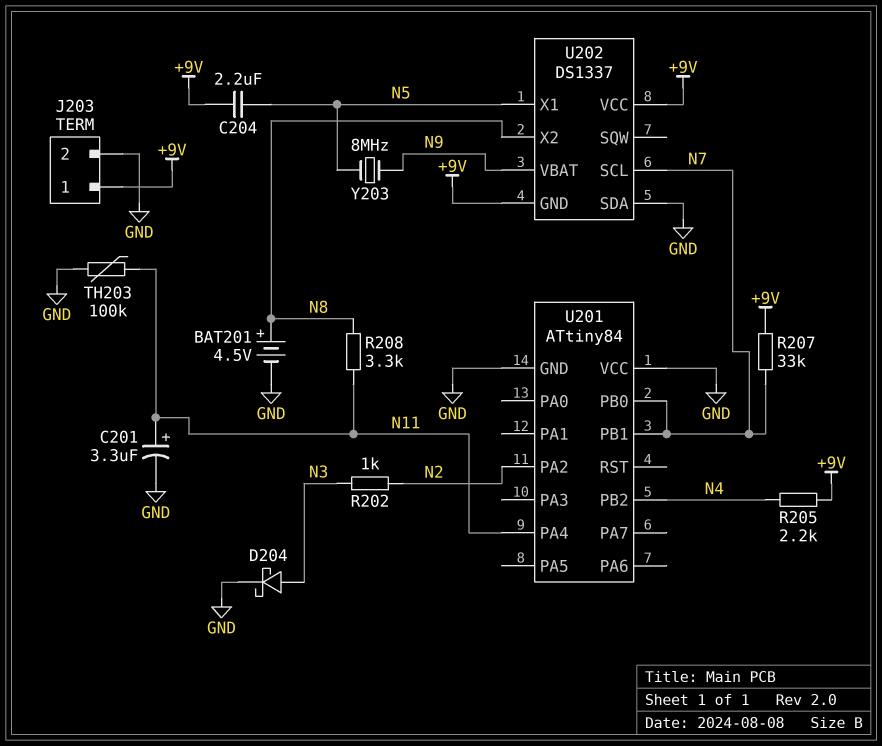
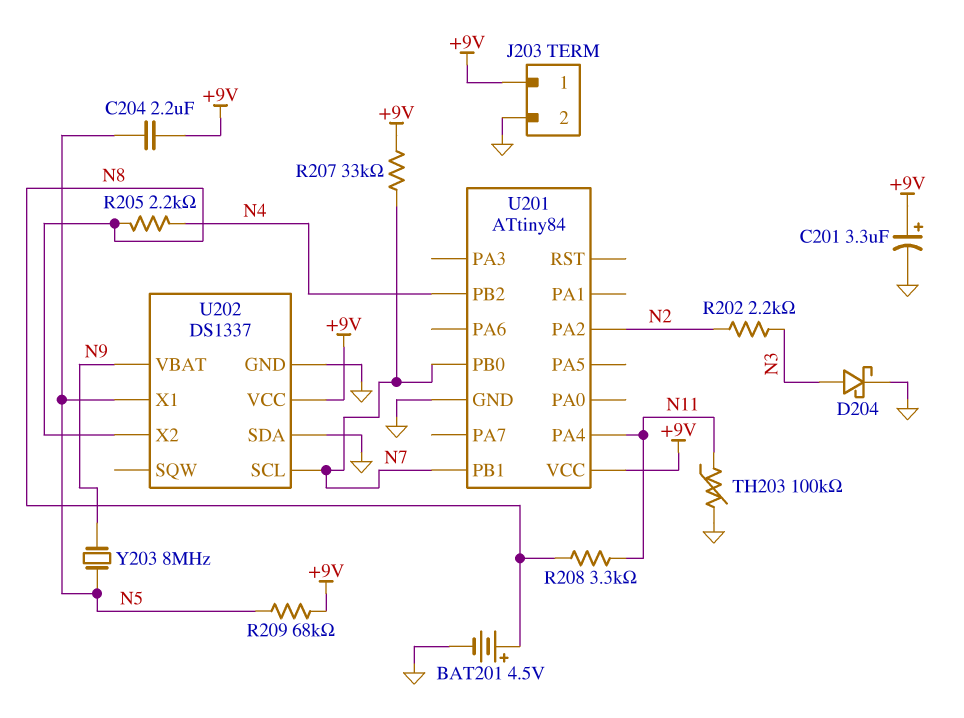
C201: 3.3uF (plus N11, minus GND) -> 3.3uF (plus +9V, minus GND)
R202: 1k (N2, N3) -> 2.2k (N2, N3)
R205: 2.2k (+9V, N4) -> 2.2k (N4, N8)
R209: none -> 68k (+9V, N5)
U201 pin VCC: GND -> +9V
U202 pin GND: +9V -> GND

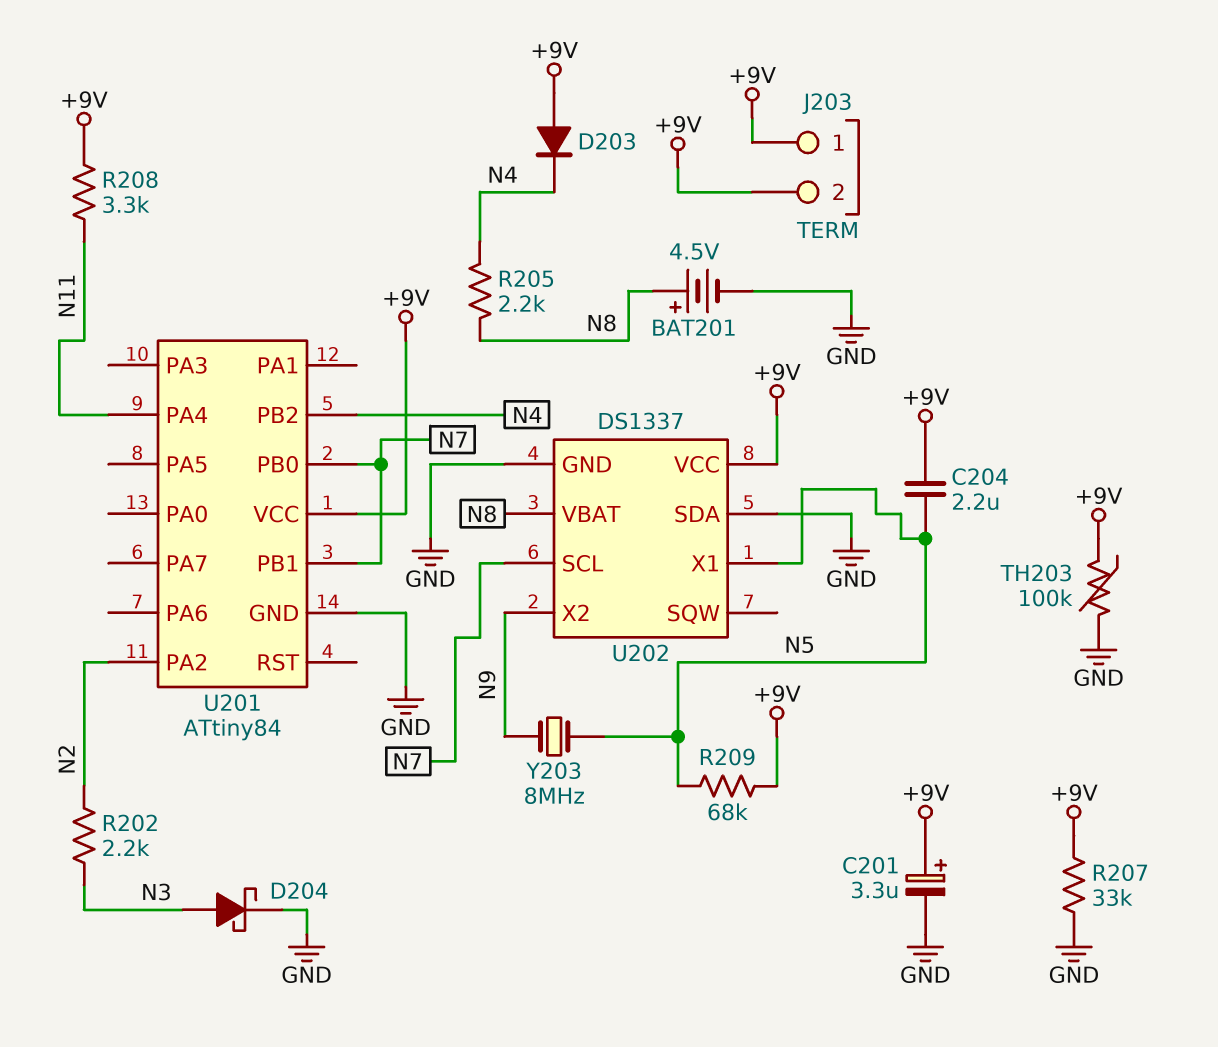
D203: none -> diode (A +9V, K N4)
J203 pin 2: GND -> +9V
R207: 33k (+9V, N7) -> 33k (+9V, GND)
R208: 3.3k (N8, N11) -> 3.3k (+9V, N11)
TH203: 100k (GND, N11) -> 100k (+9V, GND)
U202 pin VBAT: N9 -> N8
U202 pin X2: N8 -> N9

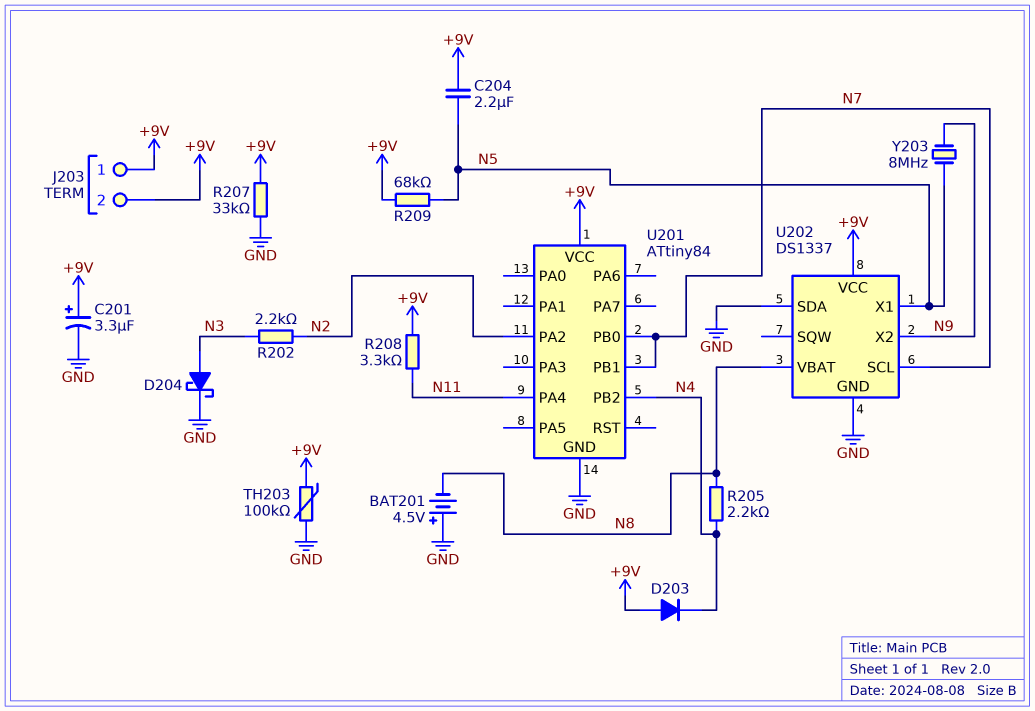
BAT201: 4.5V (plus N8, minus GND) -> 4.5V (plus GND, minus N8)

